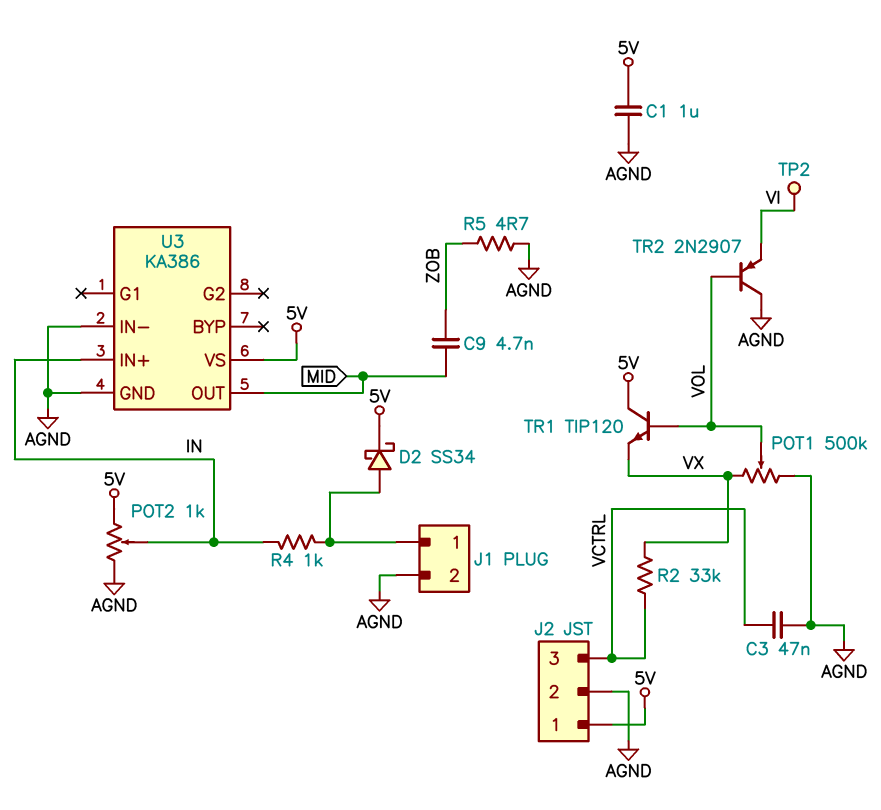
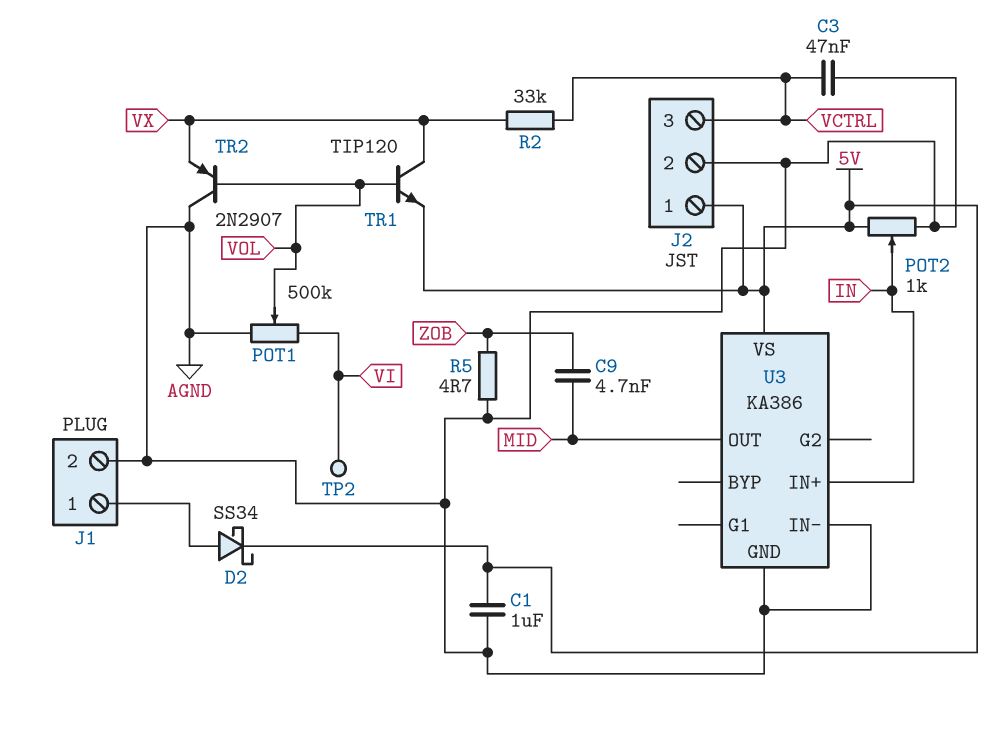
POT1: 500k (AGND, VX, wiper VOL) -> 500k (AGND, VI, wiper VOL)
R4: 1k (IN, J1/1) -> none
TR1: NPN TIP120 (B VOL, C 5V, E VX) -> NPN TIP120 (B VOL, C VX, E 5V)
TR2: PNP 2N2907 (B VOL, C AGND, E VI) -> PNP 2N2907 (B VOL, C AGND, E VX)

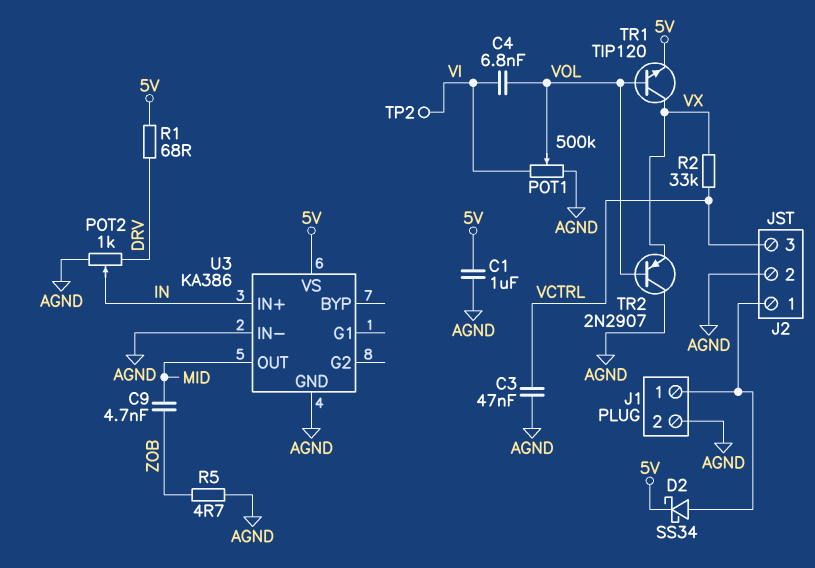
C4: none -> 6.8nF (VI, VOL)
J2 pin 1: 5V -> J1/1
POT2: 1k (5V, AGND, wiper IN) -> 1k (AGND, DRV, wiper IN)
R1: none -> 68 (5V, DRV)

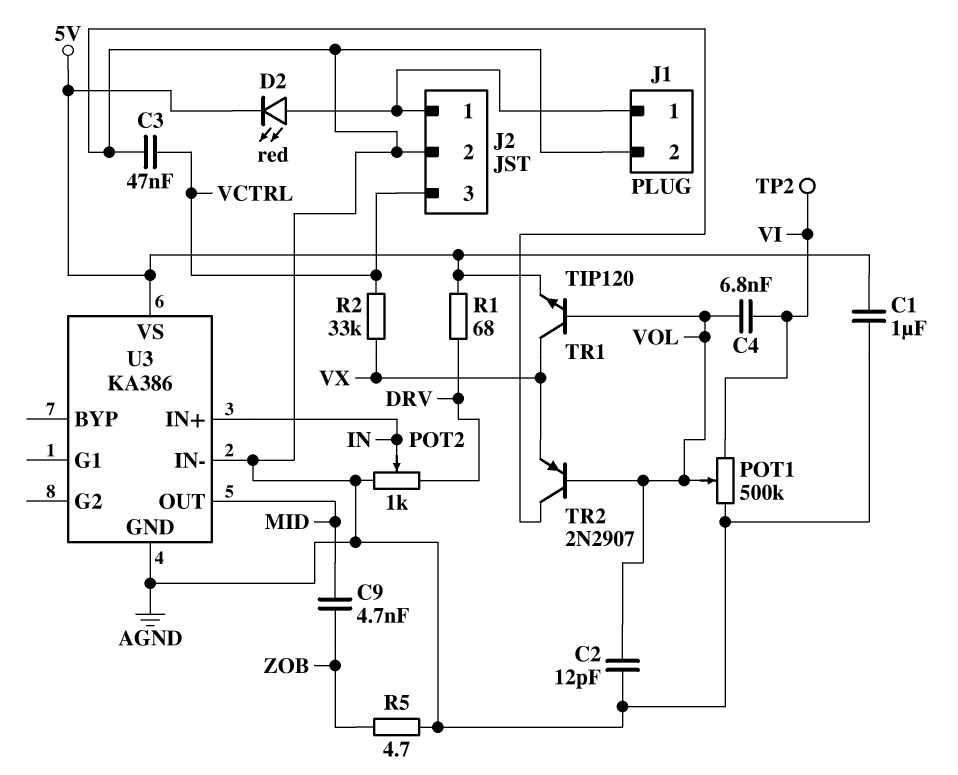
C2: none -> 12pF (AGND, VOL)
D2: schottky SS34 (A J1/1, K 5V) -> LED red (A J1/1, K 5V)

